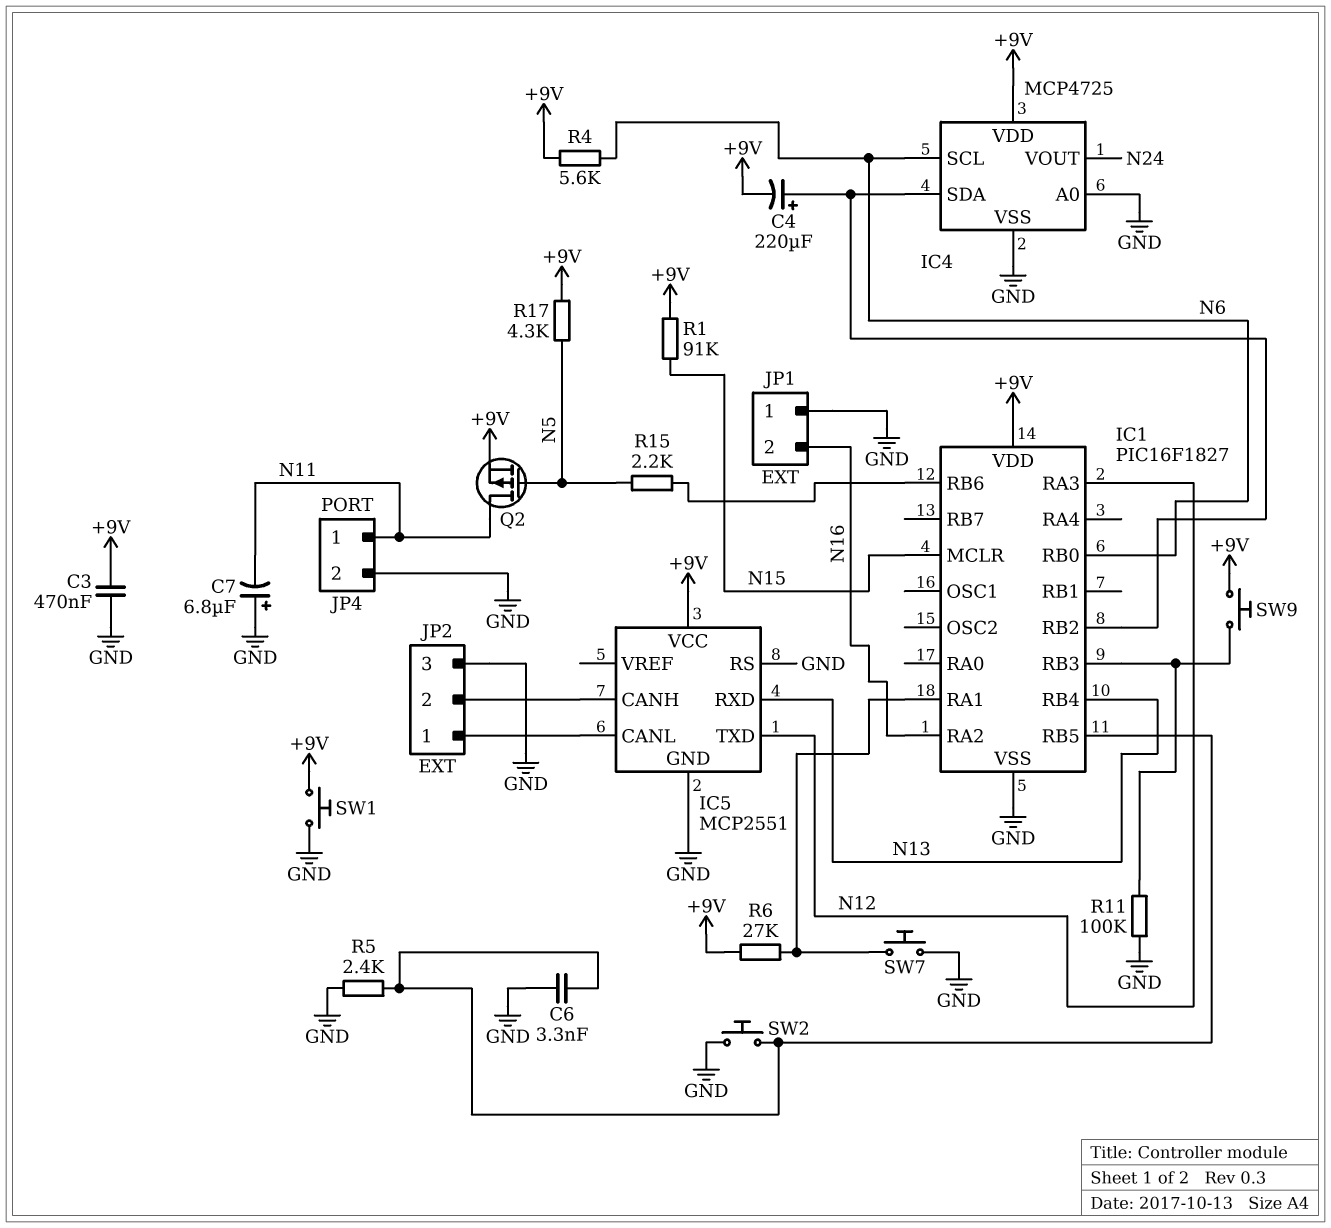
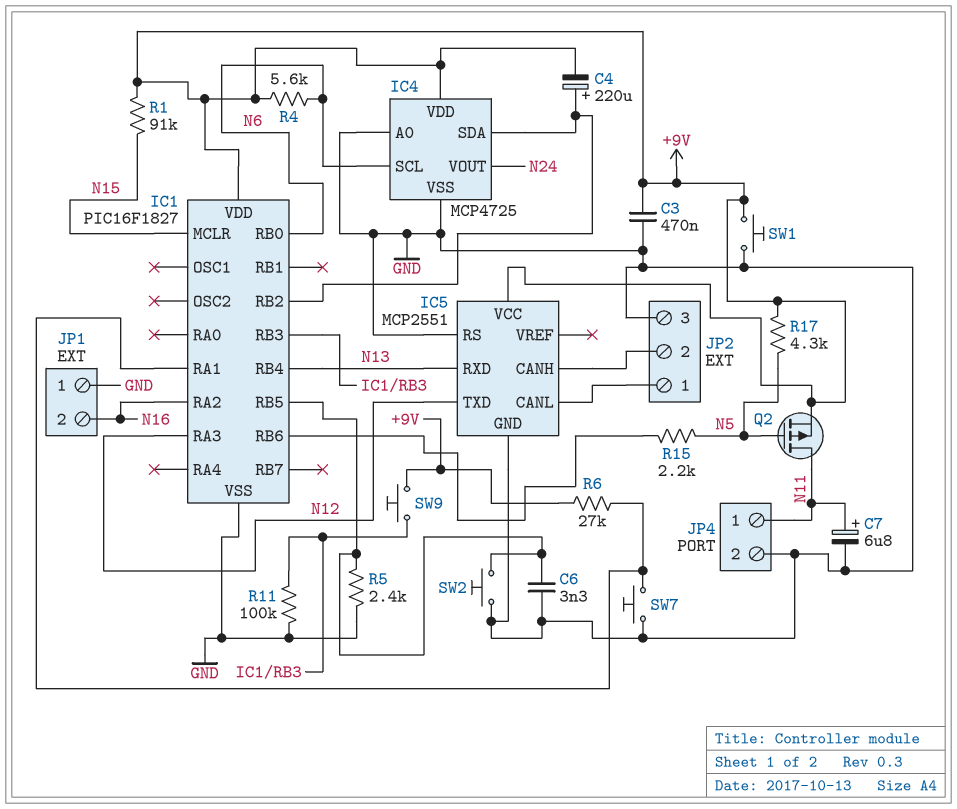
C7: 6.8uF (plus GND, minus N11) -> 6.8uF (plus N11, minus GND)

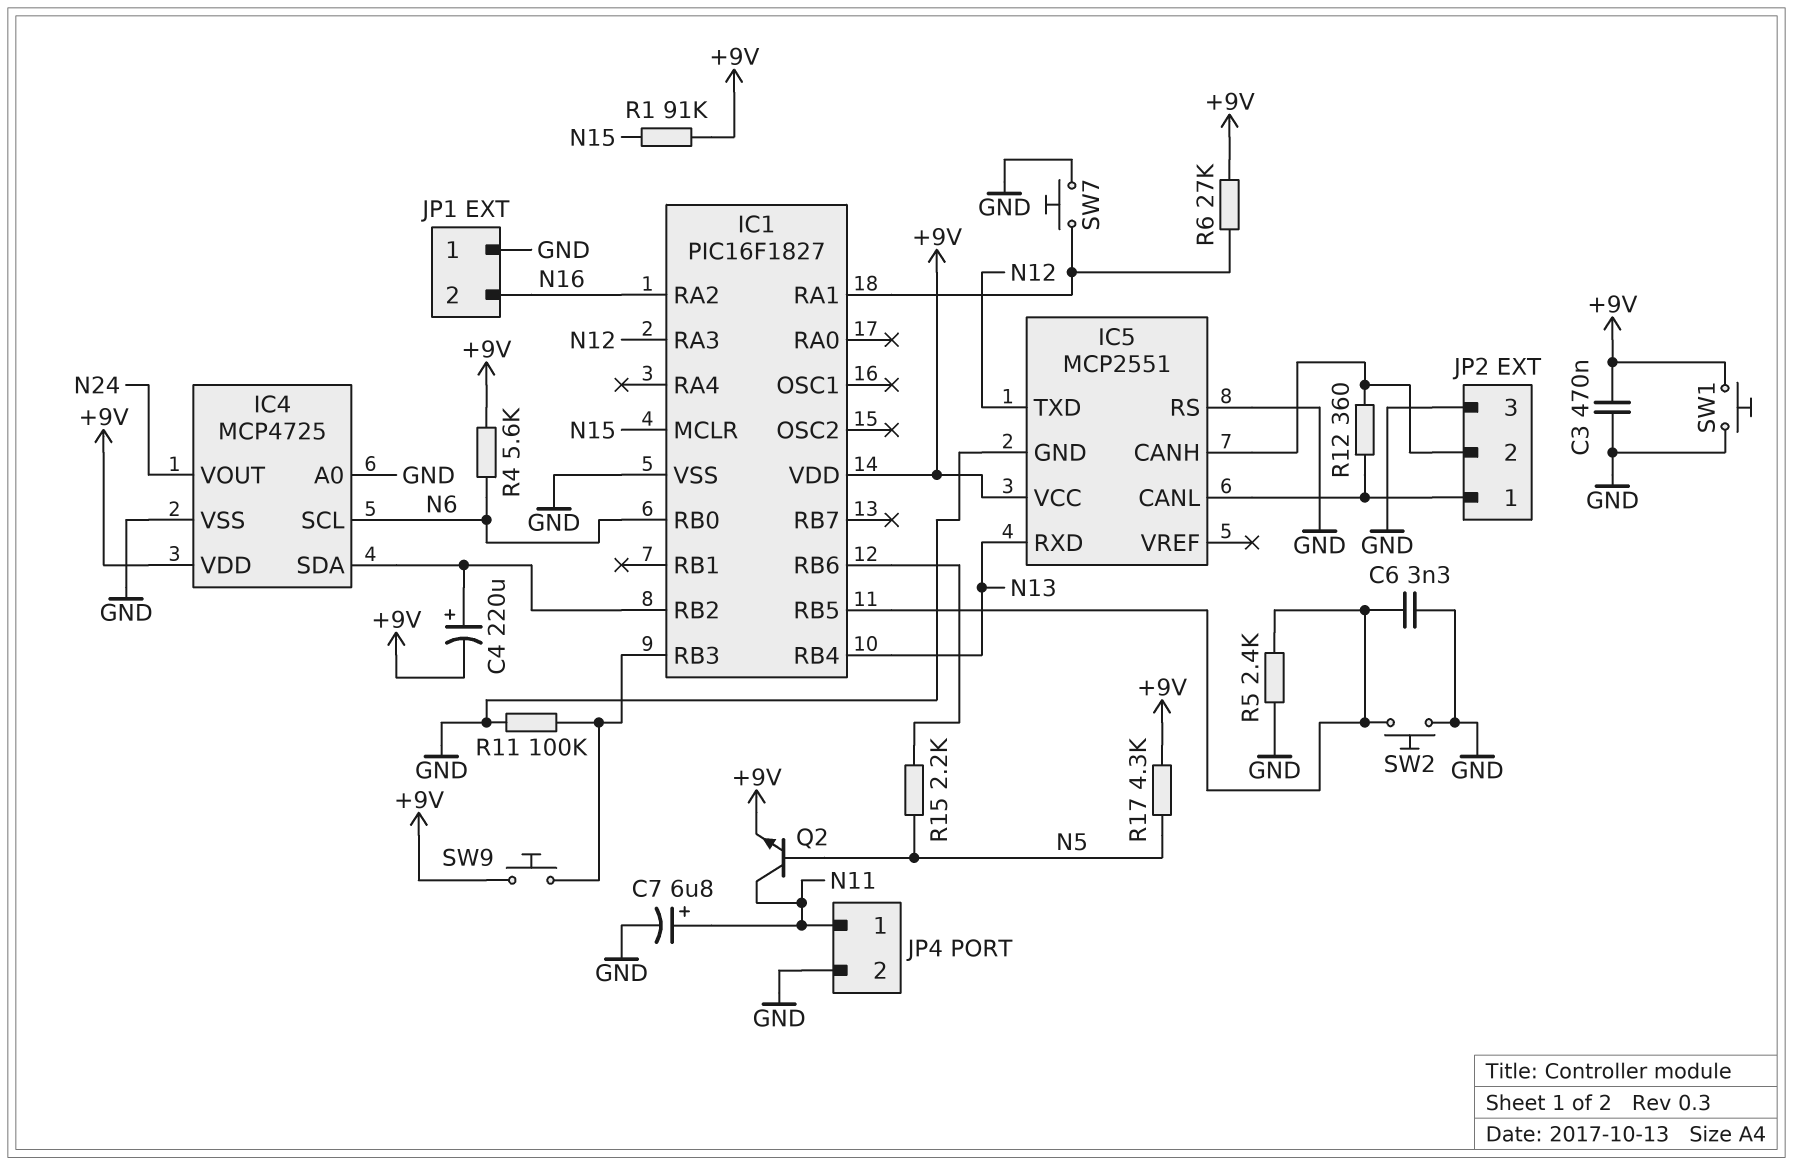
Q2: PMOS (G N5, D N11, S +9V) -> NPN (B N5, C N11, E +9V)
R12: none -> 360 (IC5/CANH, IC5/CANL)

